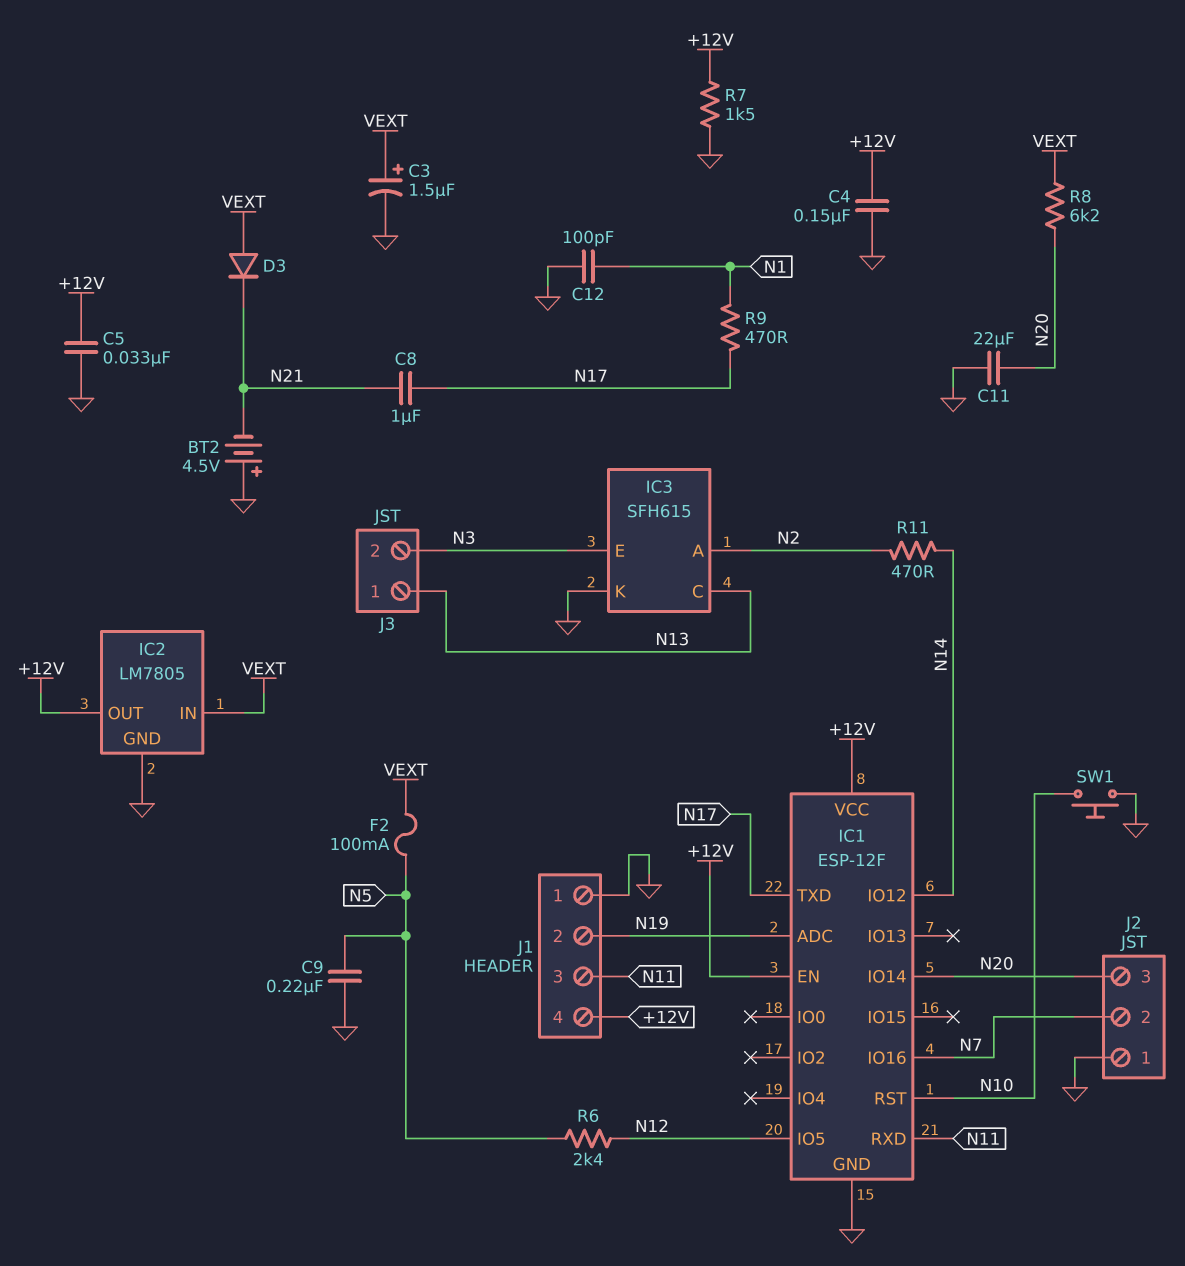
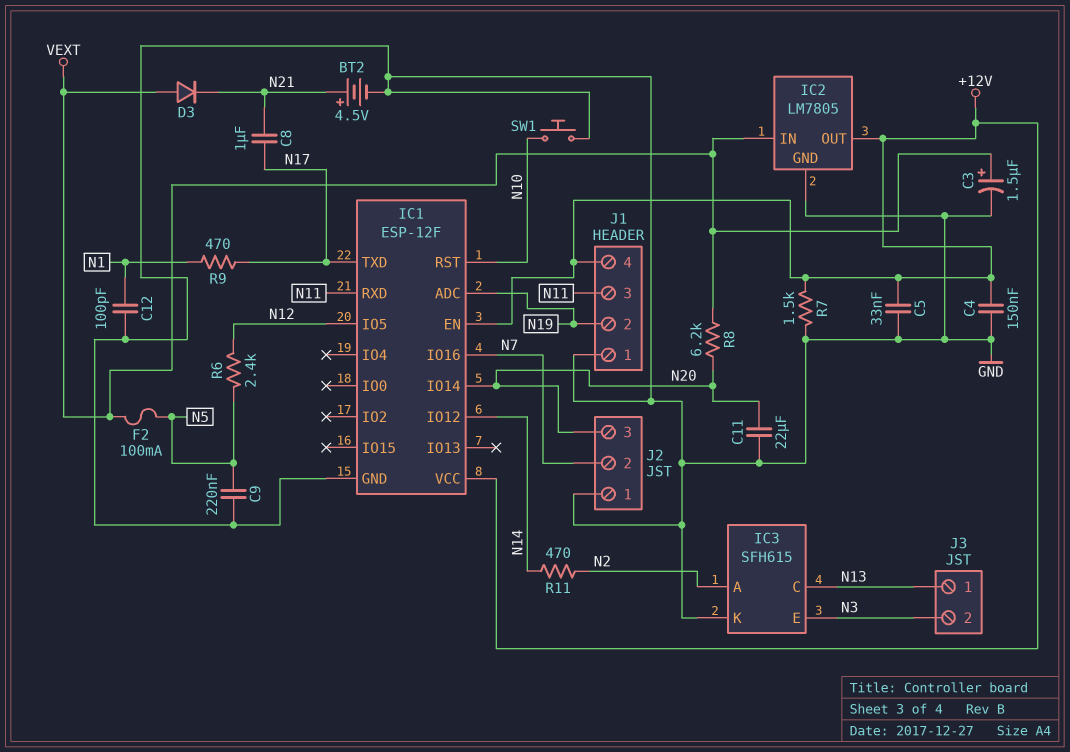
BT2: 4.5V (plus GND, minus N21) -> 4.5V (plus N21, minus GND)

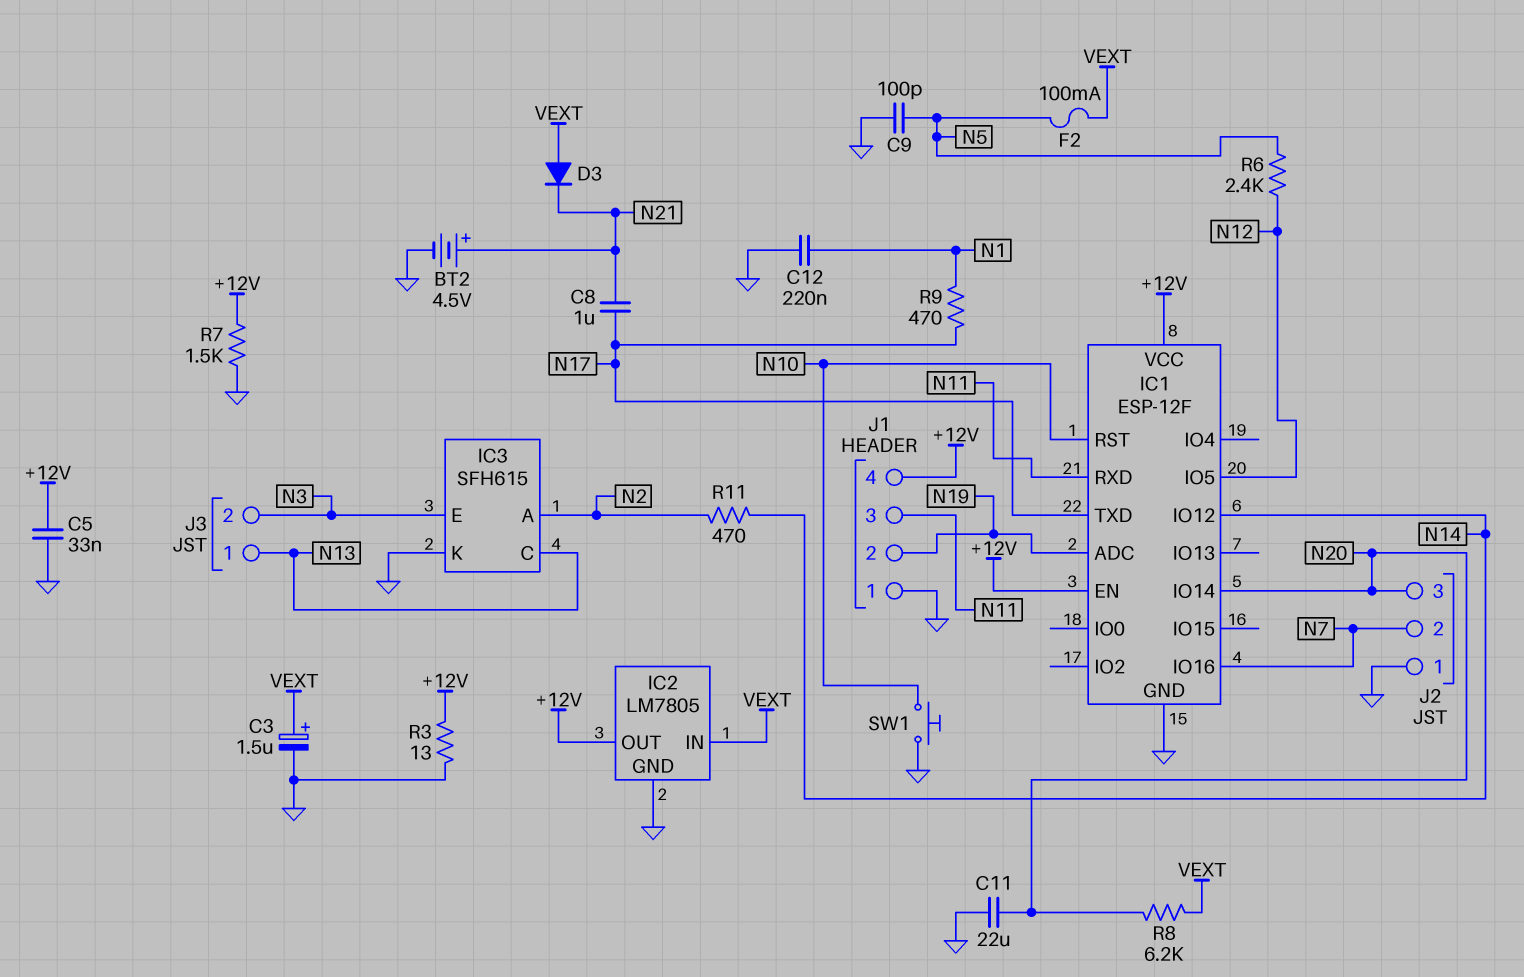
C4: 150nF (+12V, GND) -> none
C9: 220nF (GND, N5) -> 100pF (GND, N5)
C12: 100pF (GND, N1) -> 220nF (GND, N1)
R3: none -> 13 (+12V, GND)

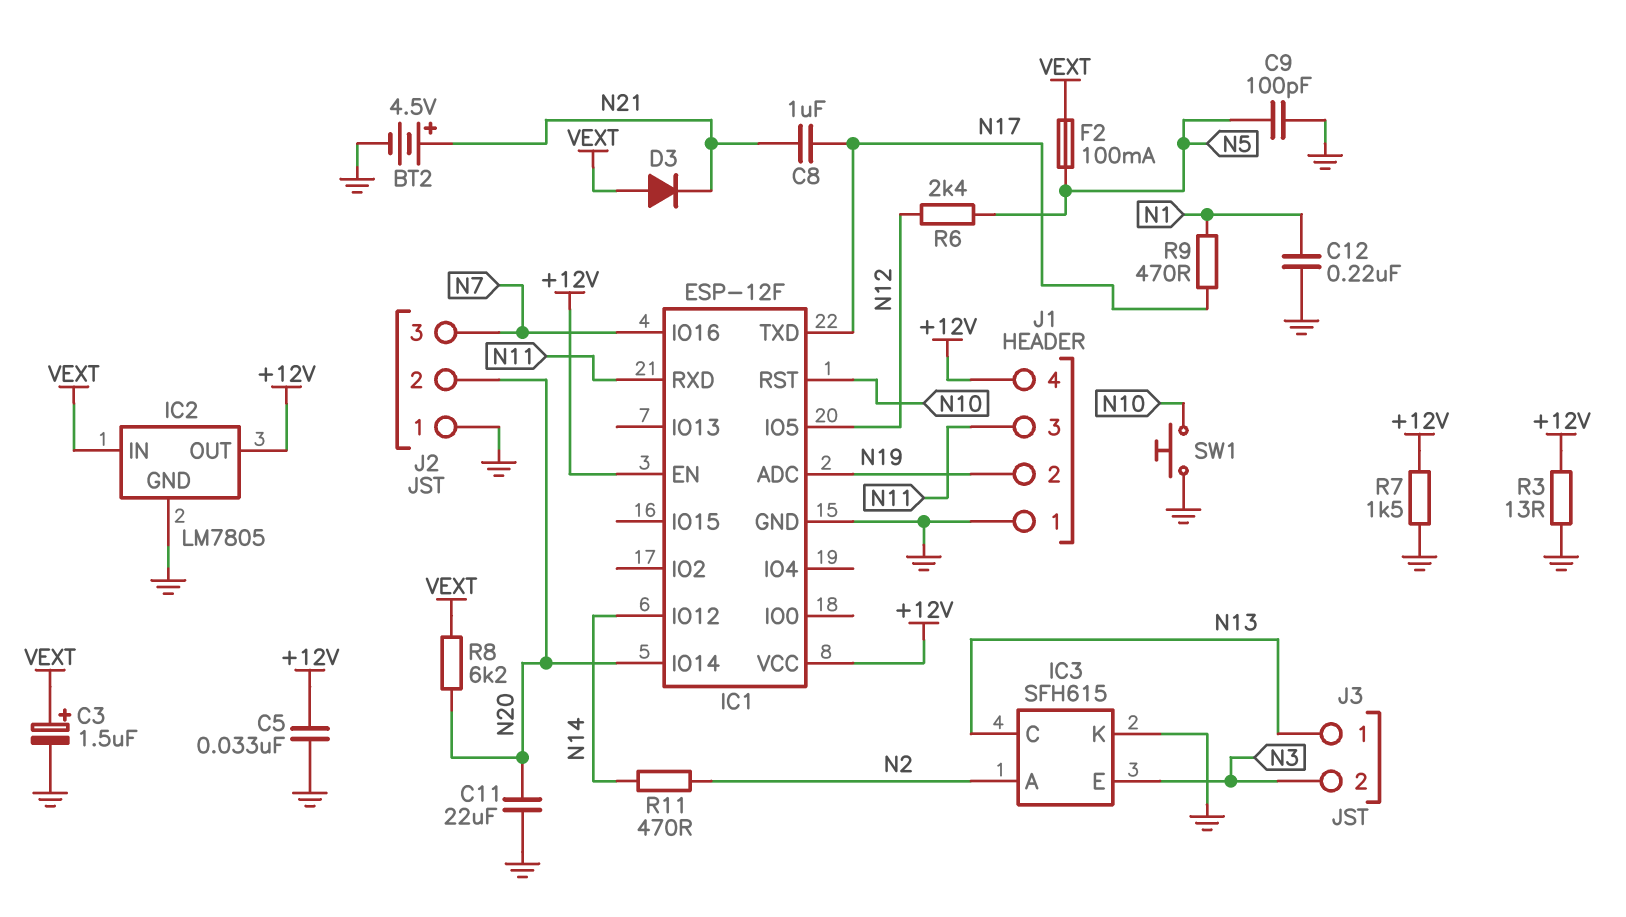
J2 pin 2: N7 -> N20
J2 pin 3: N20 -> N7

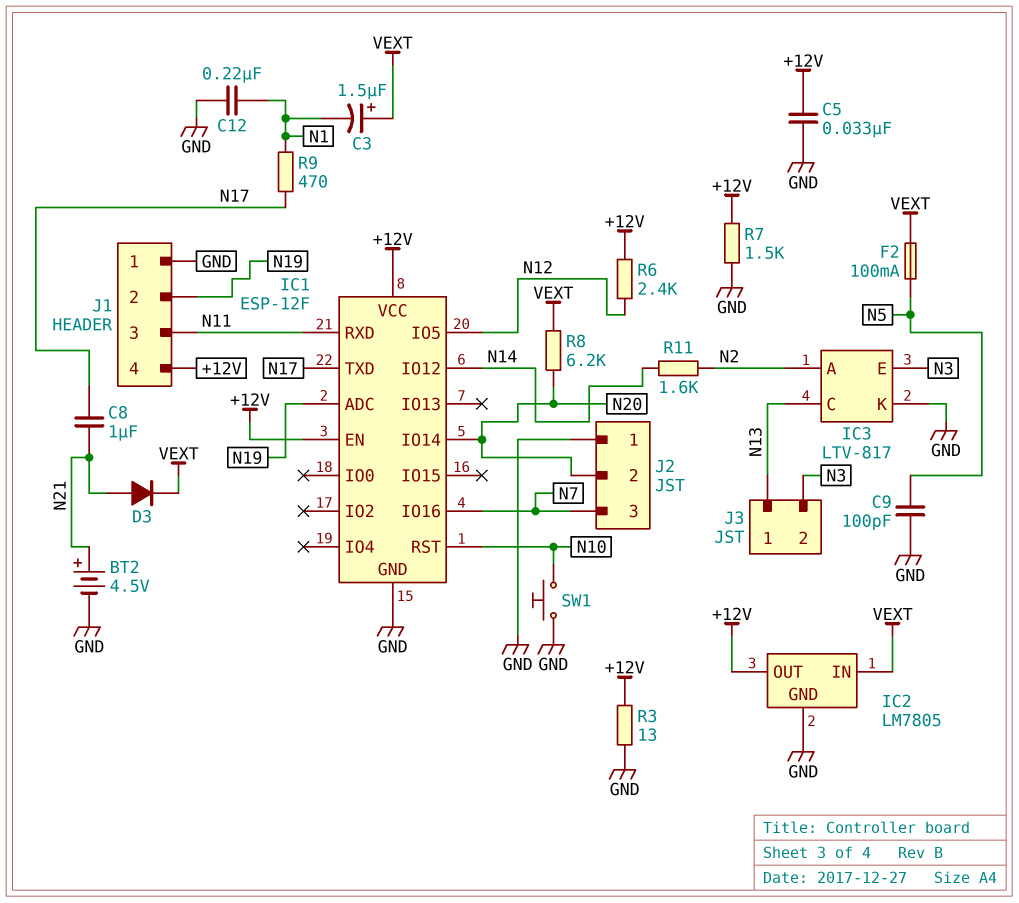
C3: 1.5uF (plus VEXT, minus GND) -> 1.5uF (plus VEXT, minus N1)
C11: 22uF (GND, N20) -> none
D3: diode (A VEXT, K N21) -> diode (A N21, K VEXT)
IC3: SFH615 -> LTV-817
R6: 2.4k (N5, N12) -> 2.4k (+12V, N12)
R11: 470 (N2, N14) -> 1.6k (N2, N14)

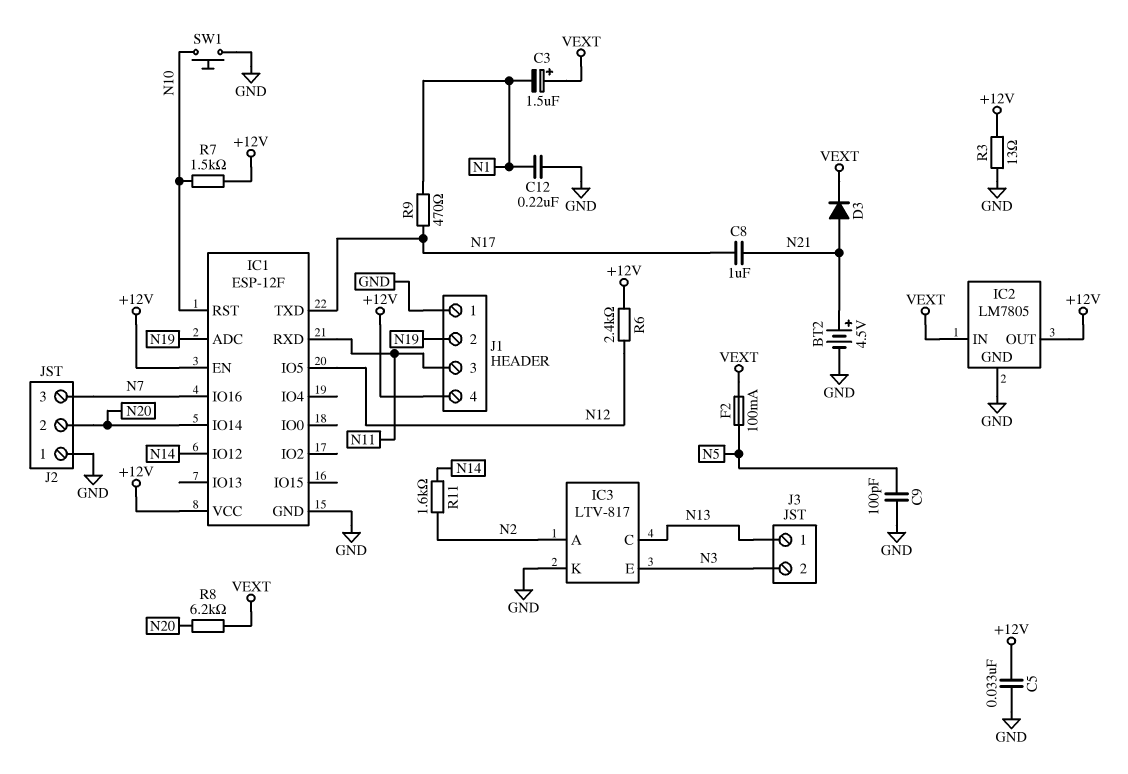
R7: 1.5k (+12V, GND) -> 1.5k (+12V, N10)

